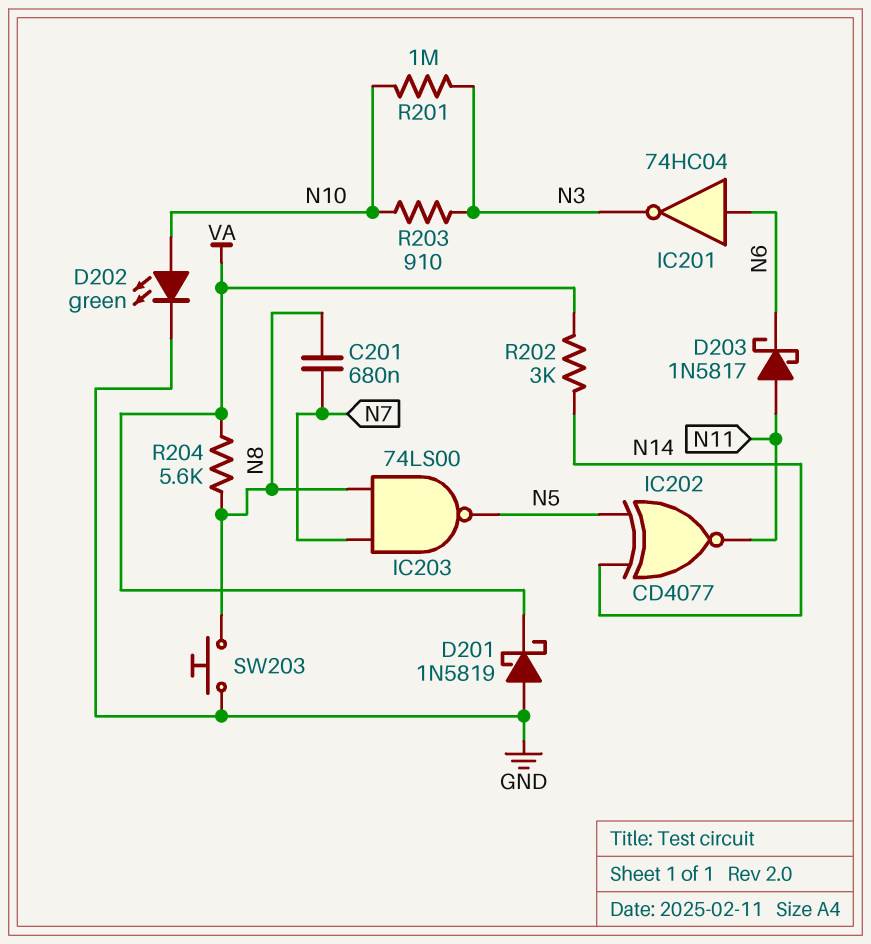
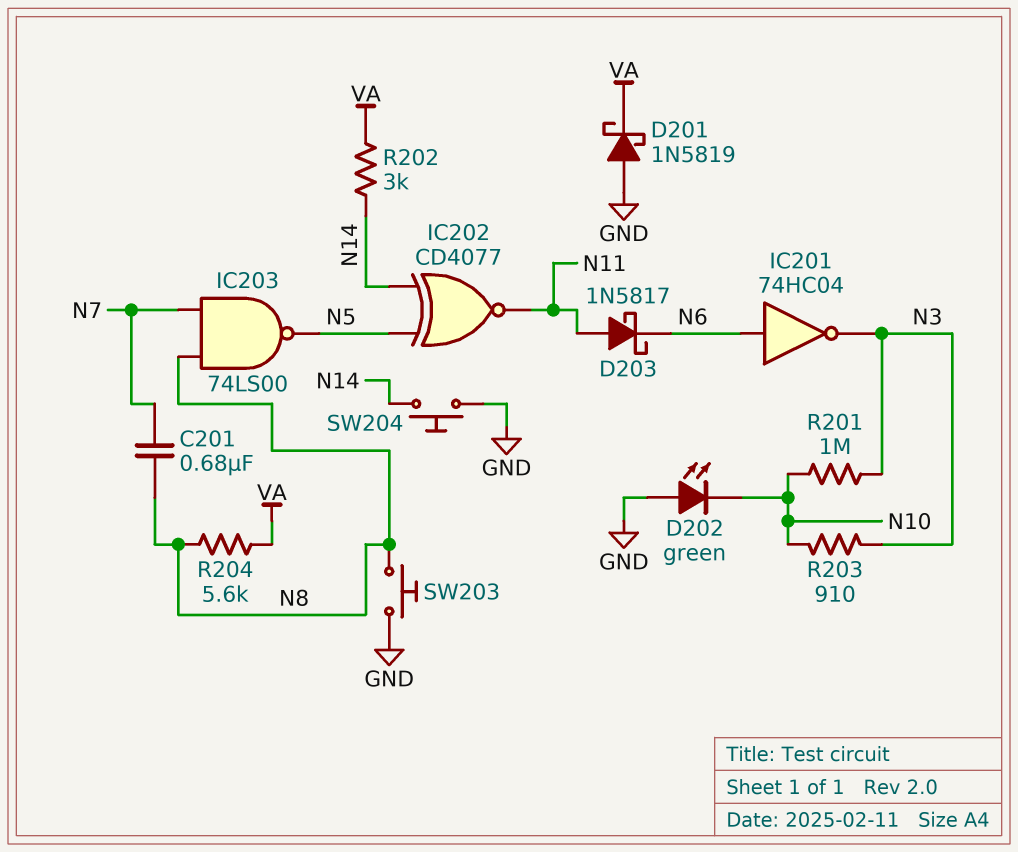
D202: LED green (A N10, K GND) -> LED green (A GND, K N10)
SW204: none -> button (GND, N14)

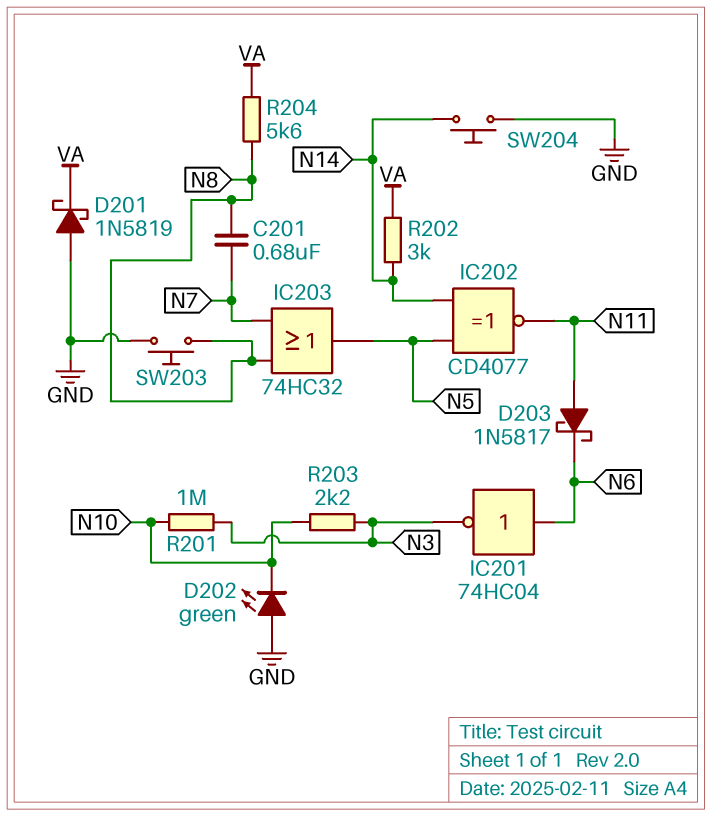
IC203: NAND 74LS00 (in N7, in N8, out N5) -> OR 74HC32 (in N7, in N8, out N5)
R203: 910 (N3, N10) -> 2.2k (N3, N10)

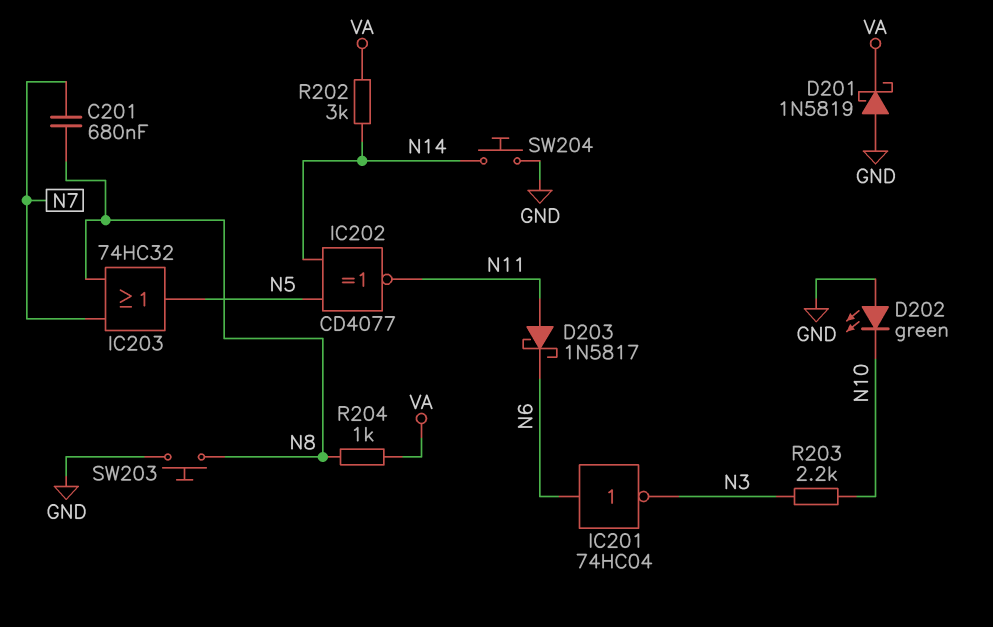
R201: 1M (N3, N10) -> none
R204: 5.6k (N8, VA) -> 1k (N8, VA)

